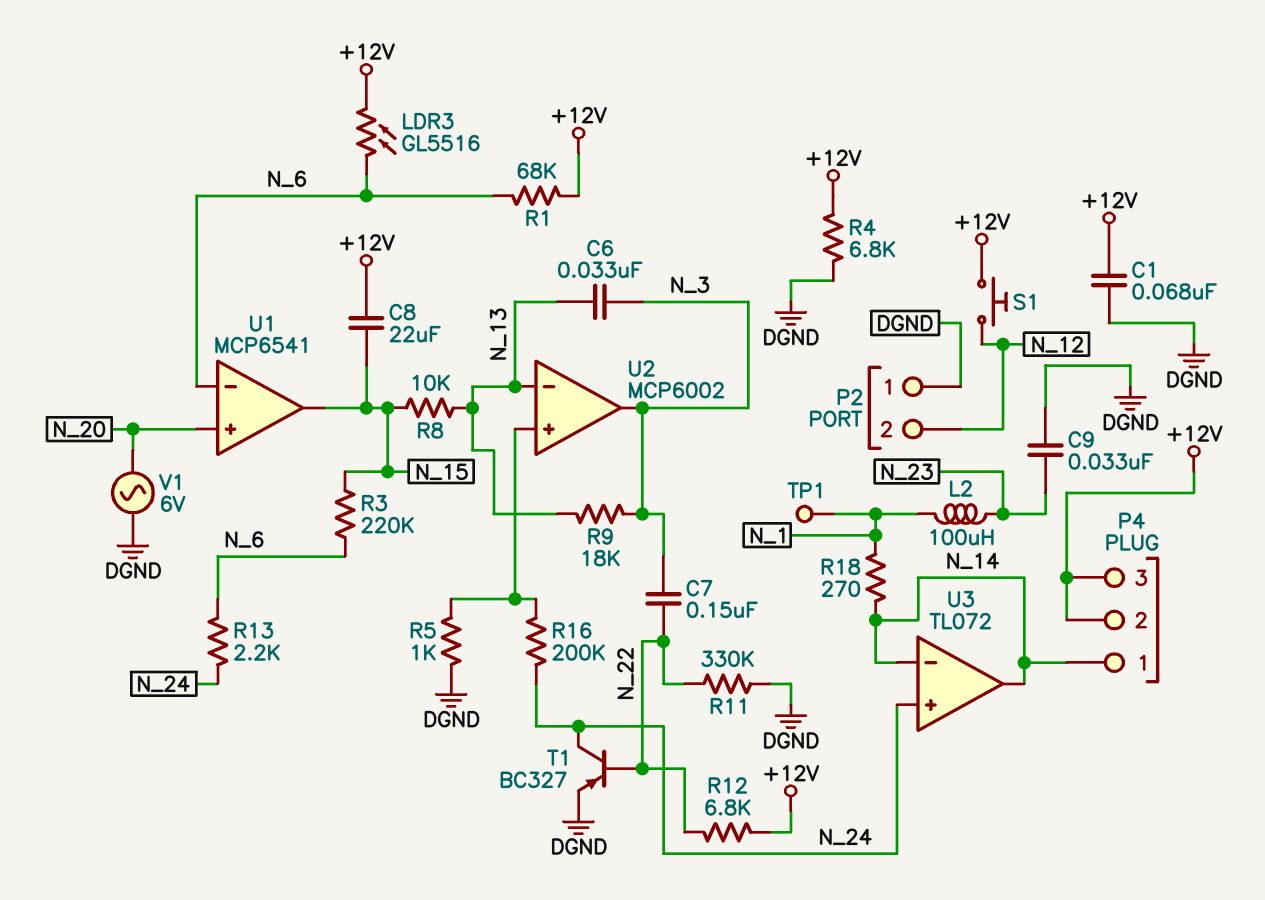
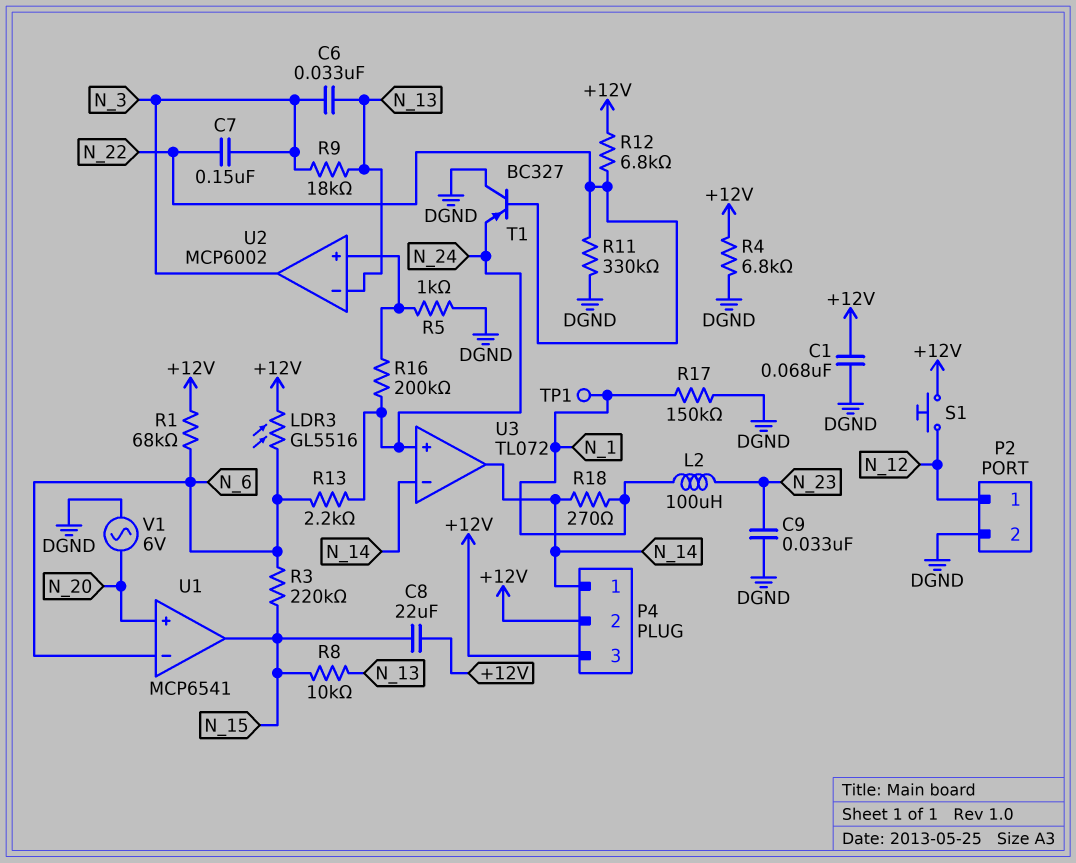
P2 pin 1: DGND -> N_12
P2 pin 2: N_12 -> DGND
R17: none -> 150k (DGND, N_1)
T1: PNP BC327 (B N_22, C N_24, E DGND) -> PNP BC327 (B N_22, C DGND, E N_24)

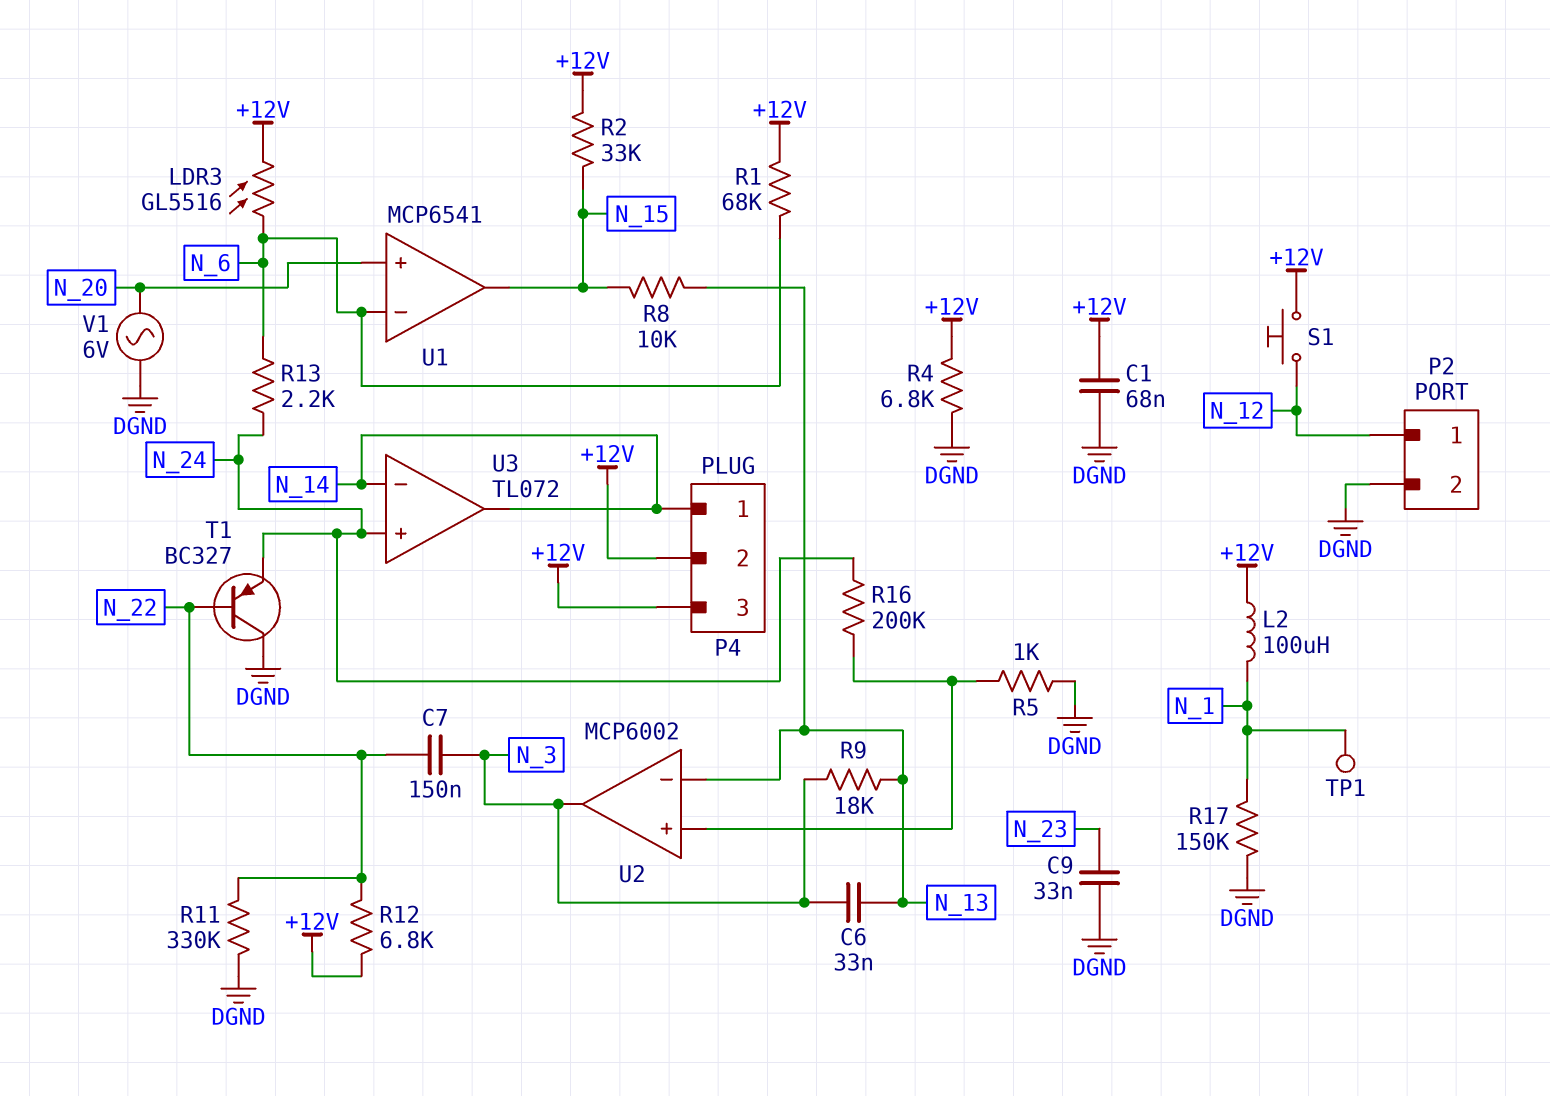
C8: 22uF (+12V, N_15) -> none
L2: 100uH (N_1, N_23) -> 100uH (+12V, N_1)
R2: none -> 33k (+12V, N_15)
R3: 220k (N_6, N_15) -> none
R18: 270 (N_1, N_14) -> none

